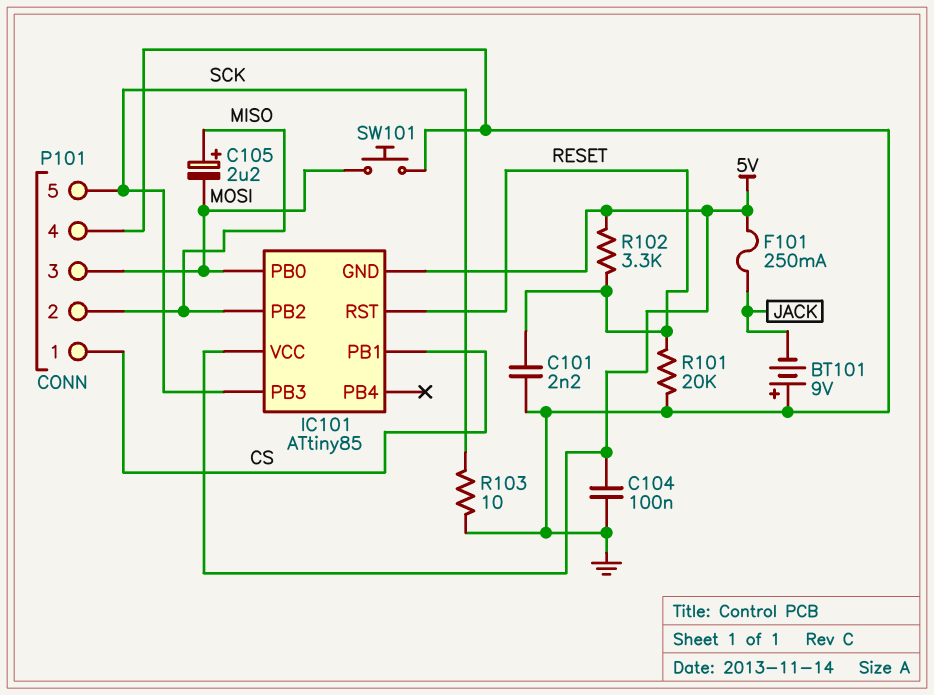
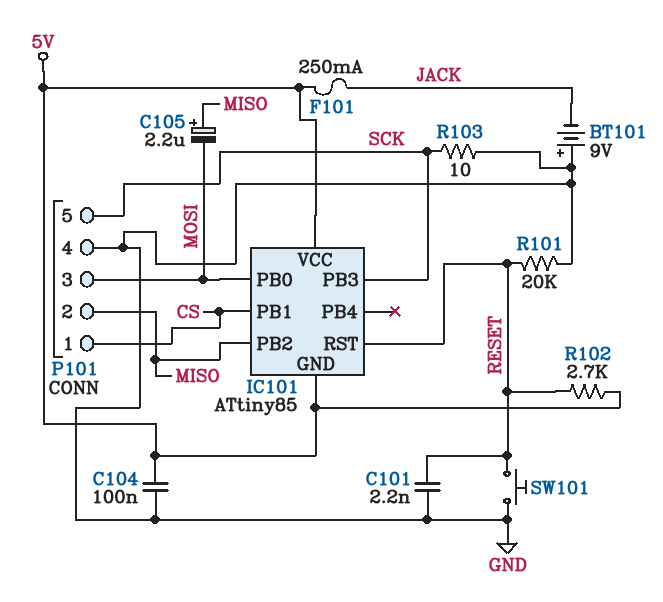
R102: 3.3k (5V, RESET) -> 2.7k (5V, RESET)
SW101: button (GND, MOSI) -> button (GND, RESET)

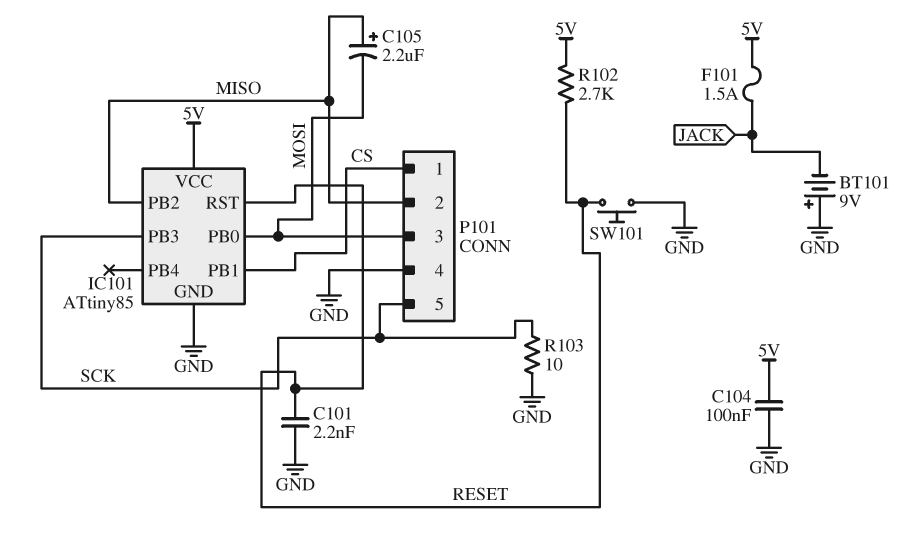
F101: 250mA (5V, JACK) -> 1.5A (5V, JACK)
IC101 pin GND: 5V -> GND
R101: 20k (GND, RESET) -> none

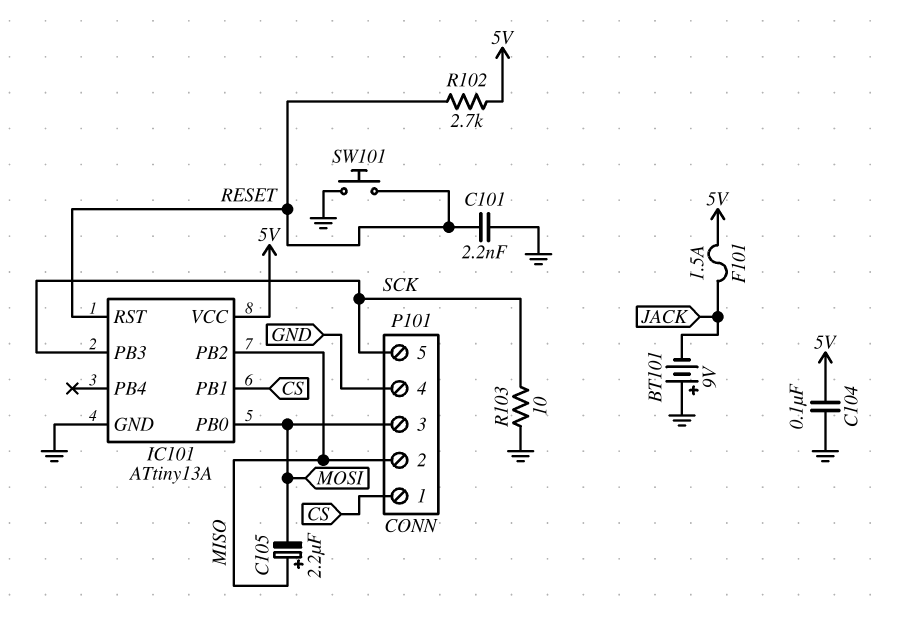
IC101: ATtiny85 -> ATtiny13A

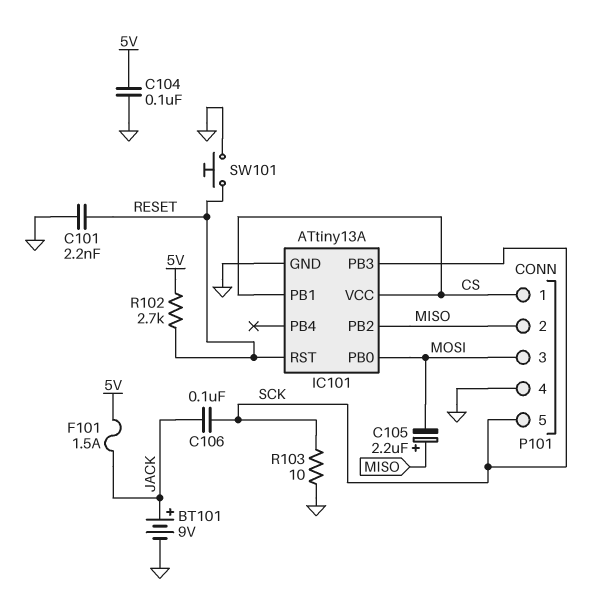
BT101: 9V (plus GND, minus JACK) -> 9V (plus JACK, minus GND)
C106: none -> 100nF (JACK, SCK)
IC101 pin VCC: 5V -> CS

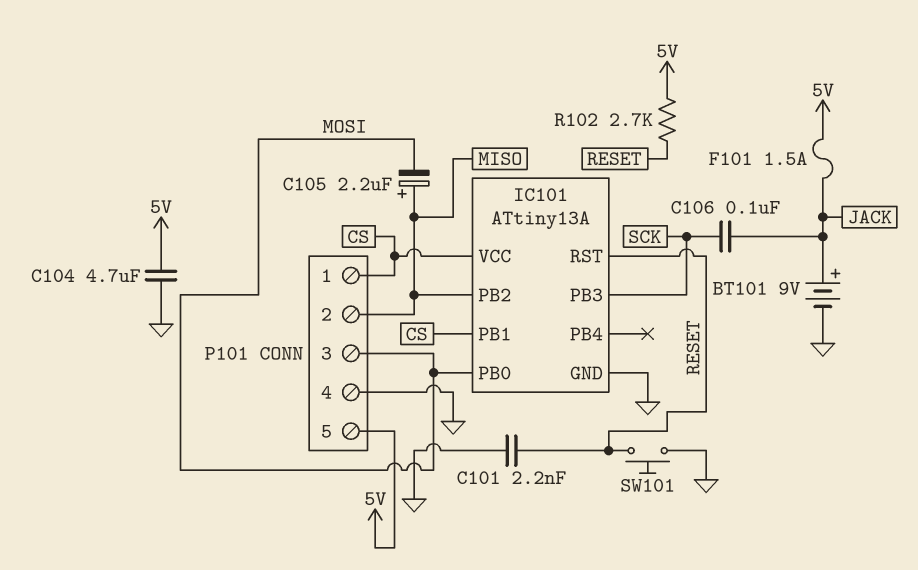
C104: 100nF (5V, GND) -> 4.7uF (5V, GND)
P101 pin 5: SCK -> 5V
R103: 10 (GND, SCK) -> none

